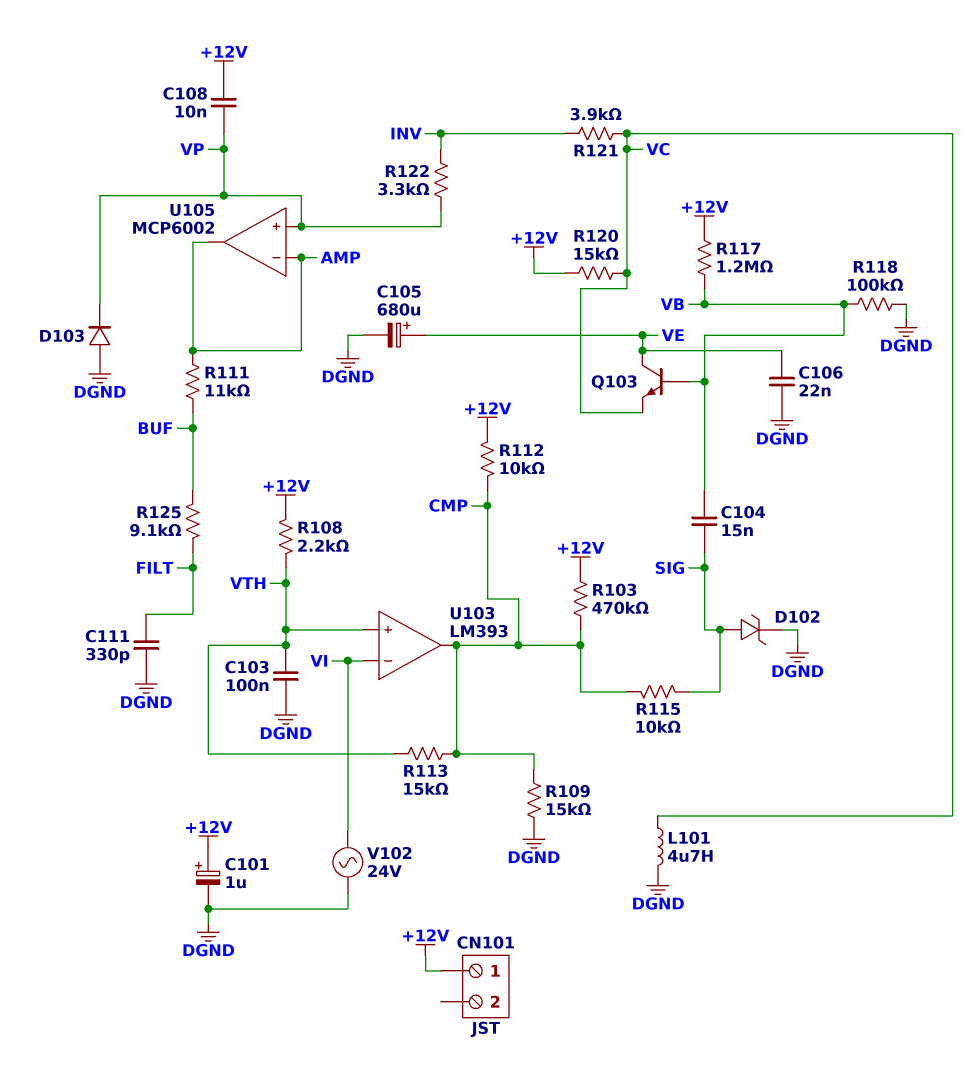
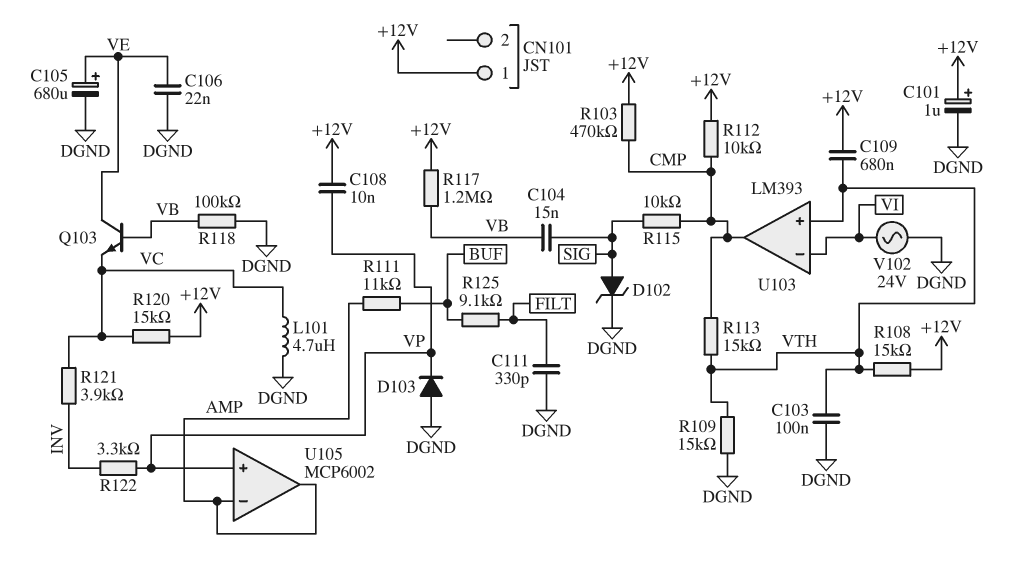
C109: none -> 680nF (+12V, VTH)
R108: 2.2k (+12V, VTH) -> 15k (+12V, VTH)
R109: 15k (CMP, DGND) -> 15k (DGND, VTH)

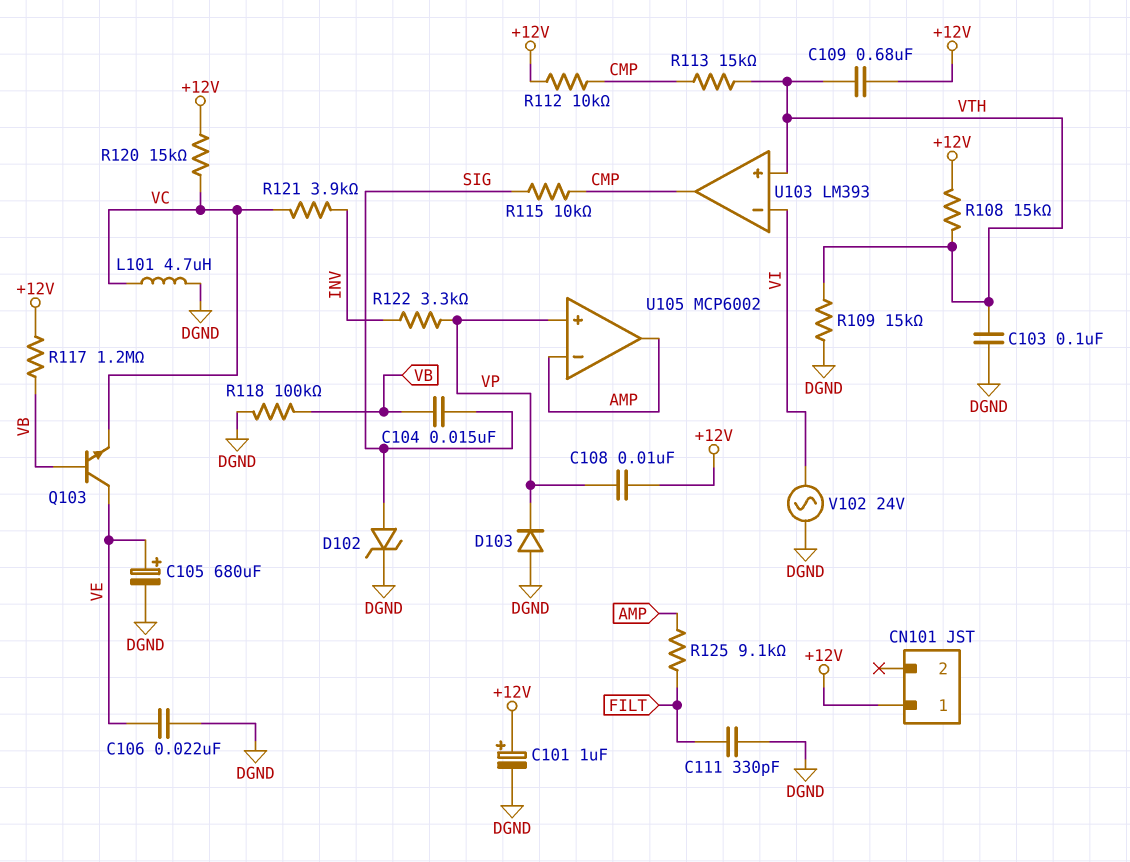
R103: 470k (+12V, CMP) -> none
R111: 11k (AMP, BUF) -> none
R125: 9.1k (BUF, FILT) -> 9.1k (AMP, FILT)

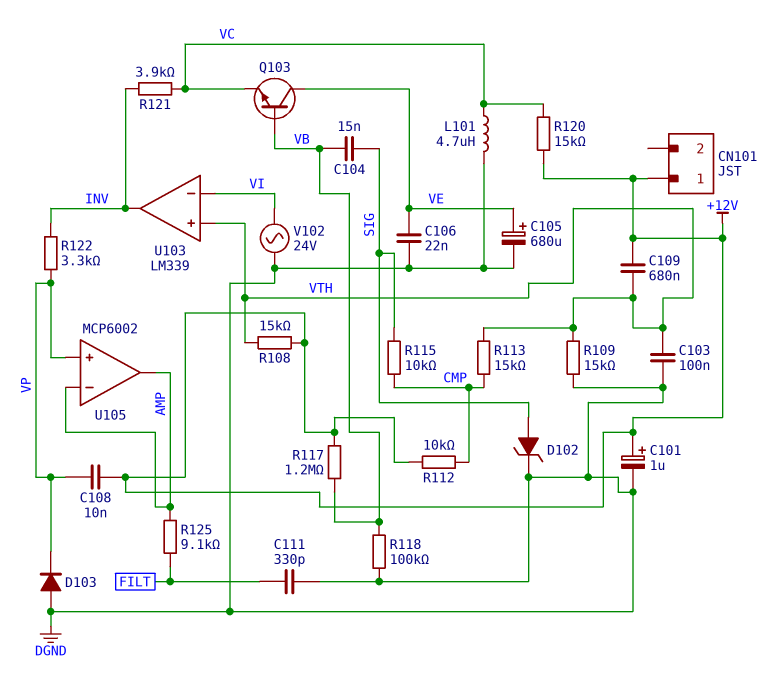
U103: LM393 -> LM339
U103 pin out: CMP -> INV

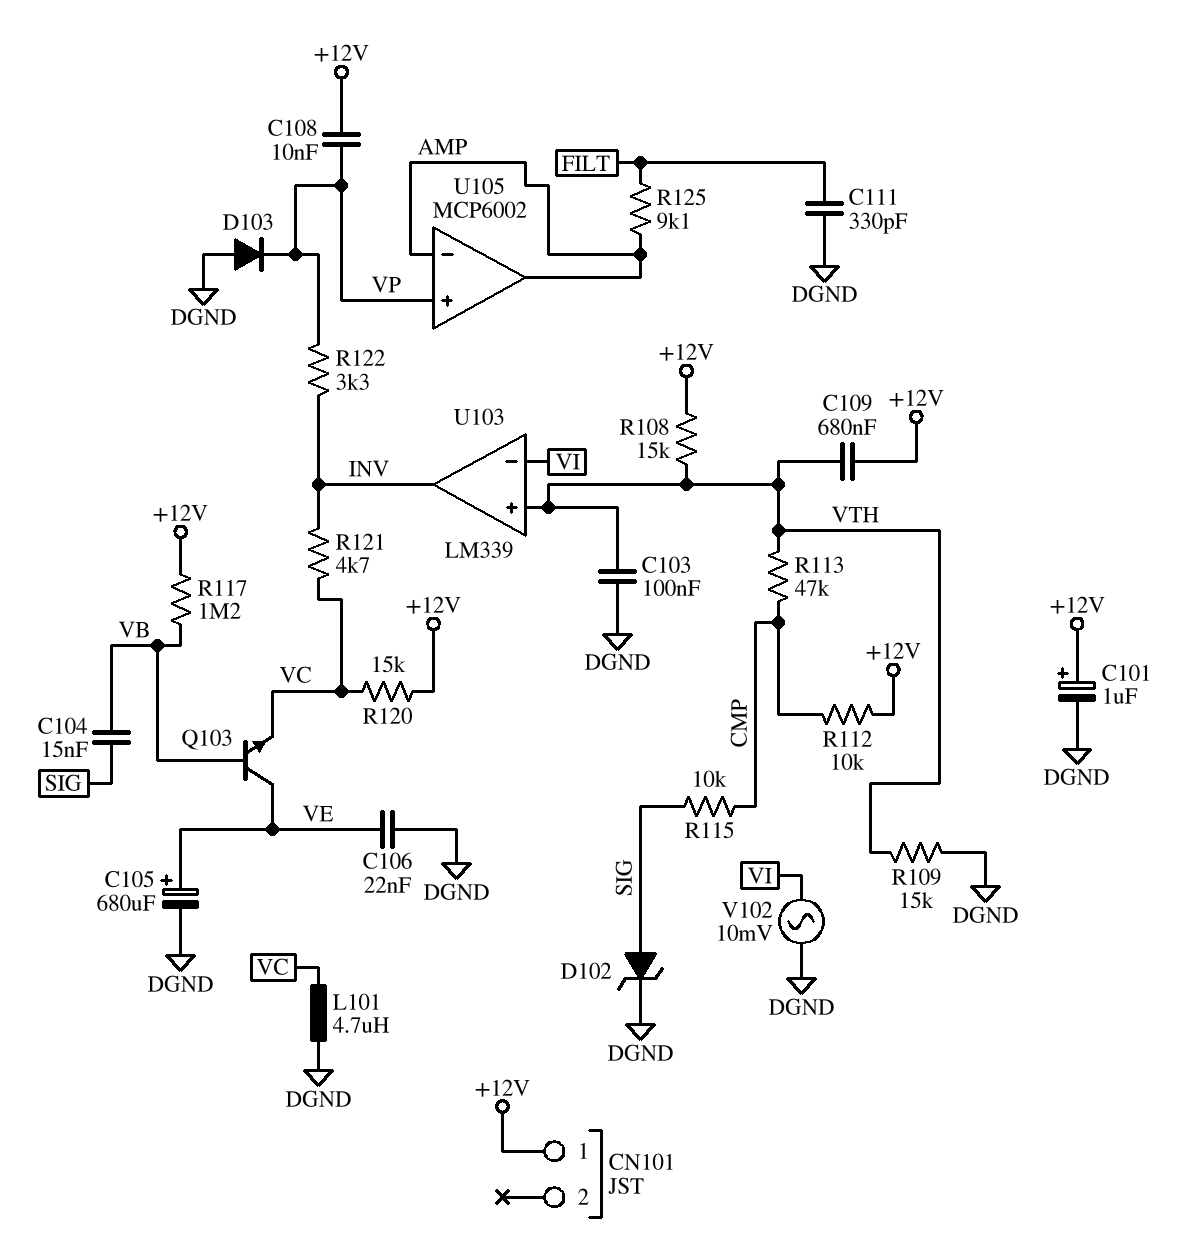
R113: 15k (CMP, VTH) -> 47k (CMP, VTH)
R118: 100k (DGND, VB) -> none
R121: 3.9k (INV, VC) -> 4.7k (INV, VC)
V102: AC 24V (DGND, VI) -> AC 10mV (DGND, VI)

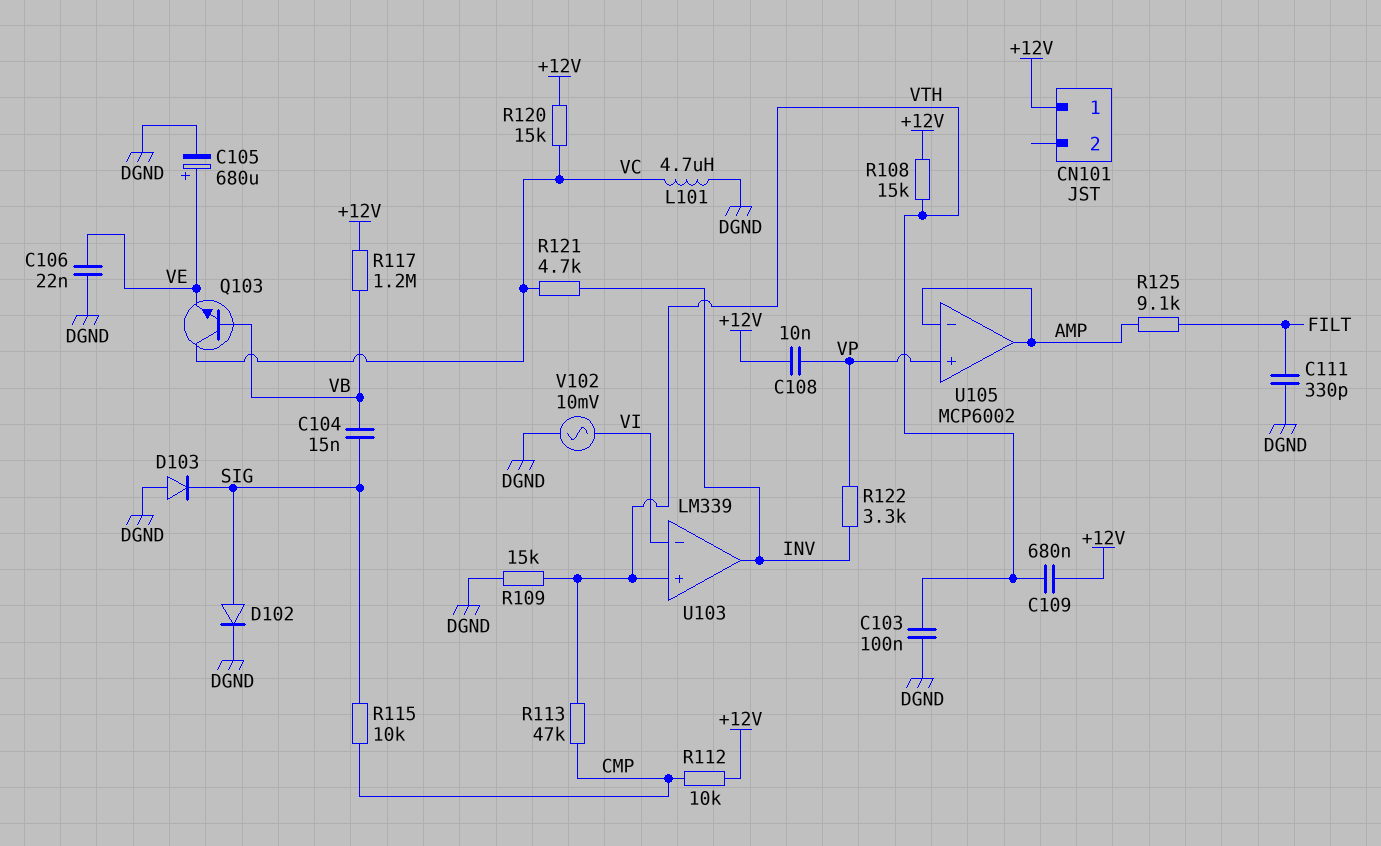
C101: 1uF (plus +12V, minus DGND) -> none
D102: zener (A SIG, K DGND) -> diode (A SIG, K DGND)
D103: diode (A DGND, K VP) -> diode (A DGND, K SIG)
Q103: NPN (B VB, C VE, E VC) -> NPN (B VB, C VC, E VE)

